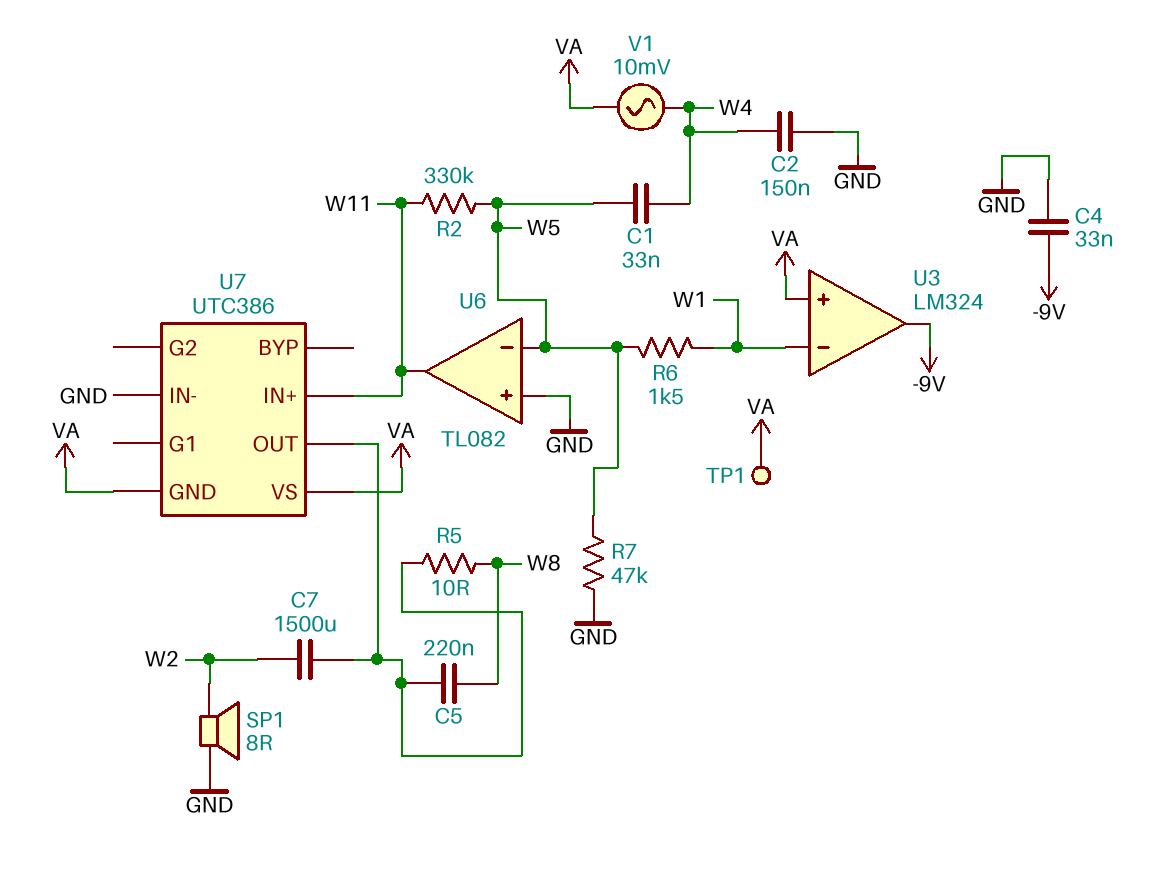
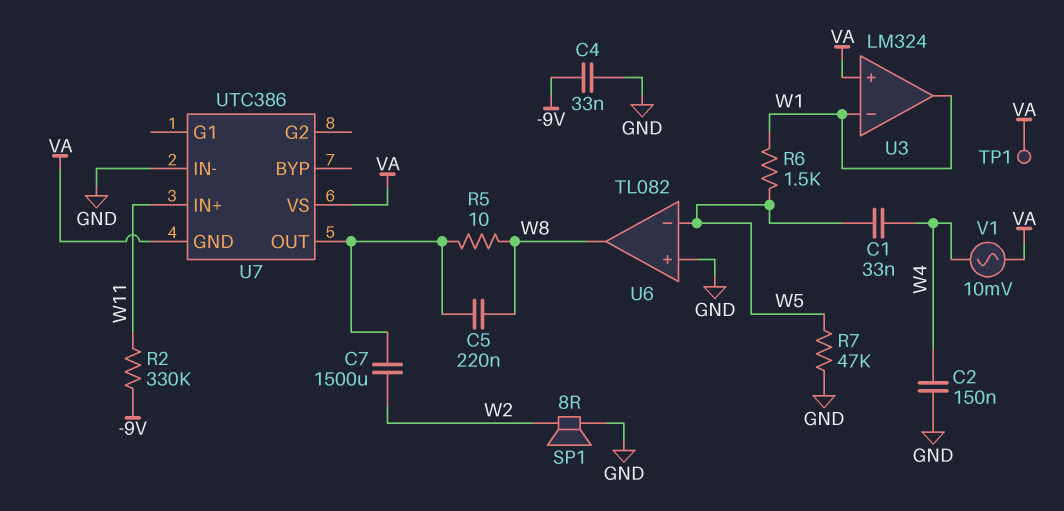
R2: 330k (W5, W11) -> 330k (-9V, W11)
U3 pin out: -9V -> W1
U6 pin out: W11 -> W8

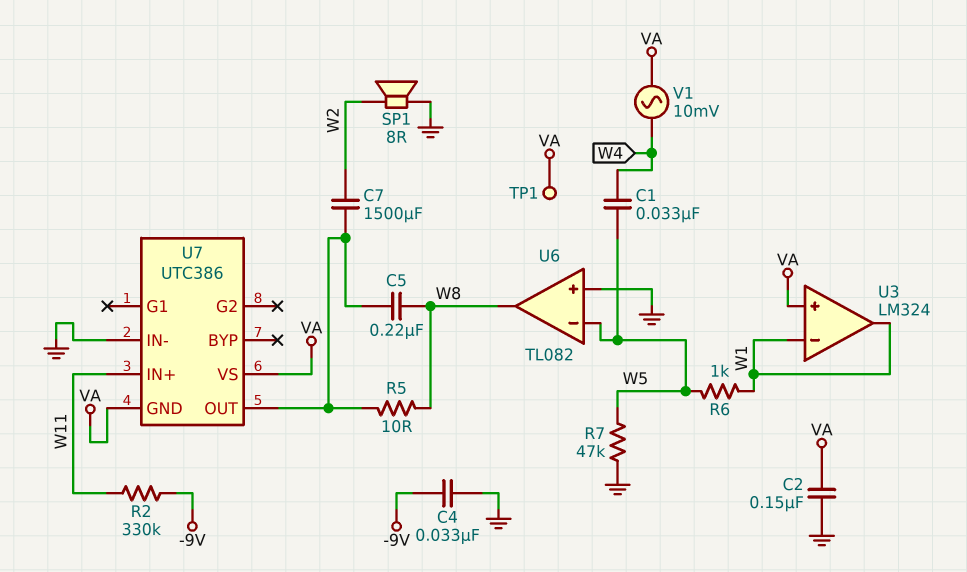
C2: 150nF (GND, W4) -> 150nF (GND, VA)
R6: 1.5k (W1, W5) -> 1k (W1, W5)

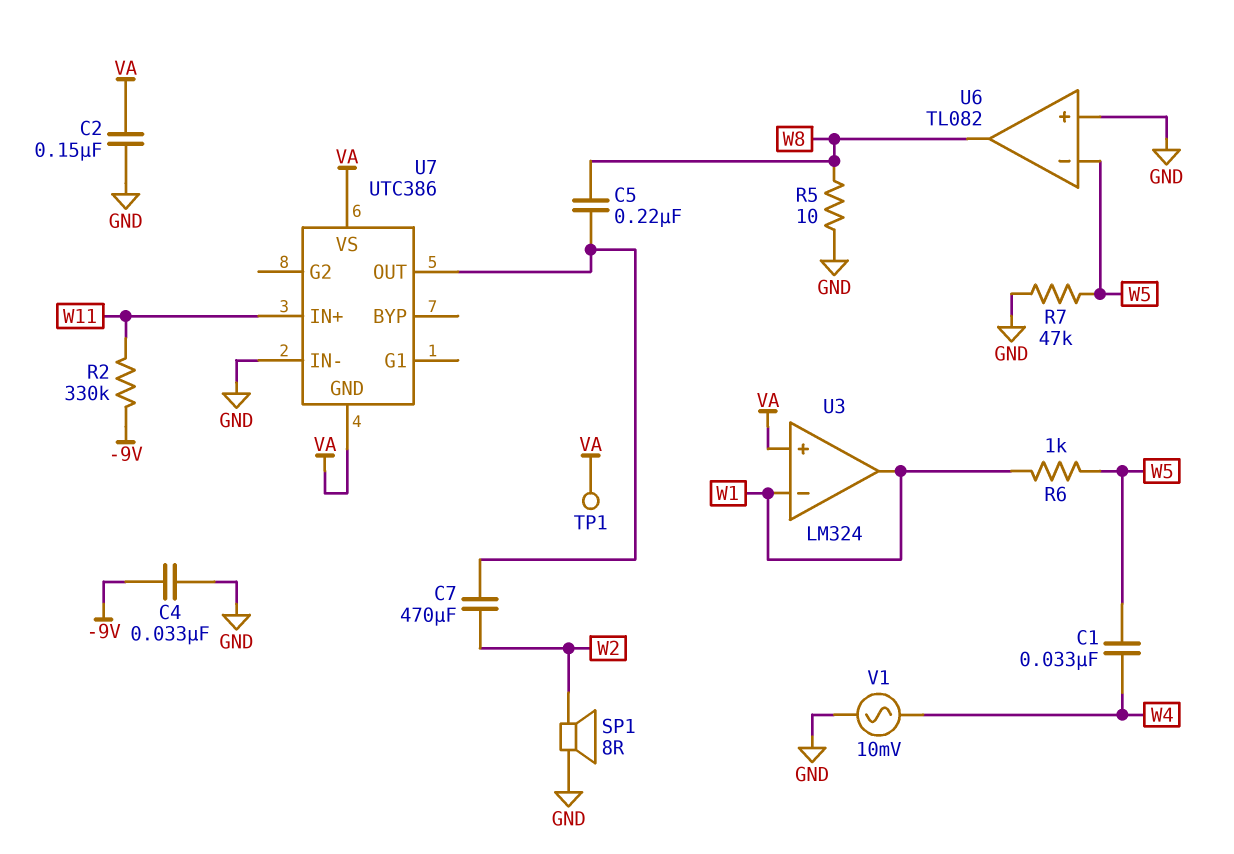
C7: 1500uF (U7/OUT, W2) -> 470uF (U7/OUT, W2)
R5: 10 (U7/OUT, W8) -> 10 (GND, W8)
V1: AC 10mV (VA, W4) -> AC 10mV (GND, W4)

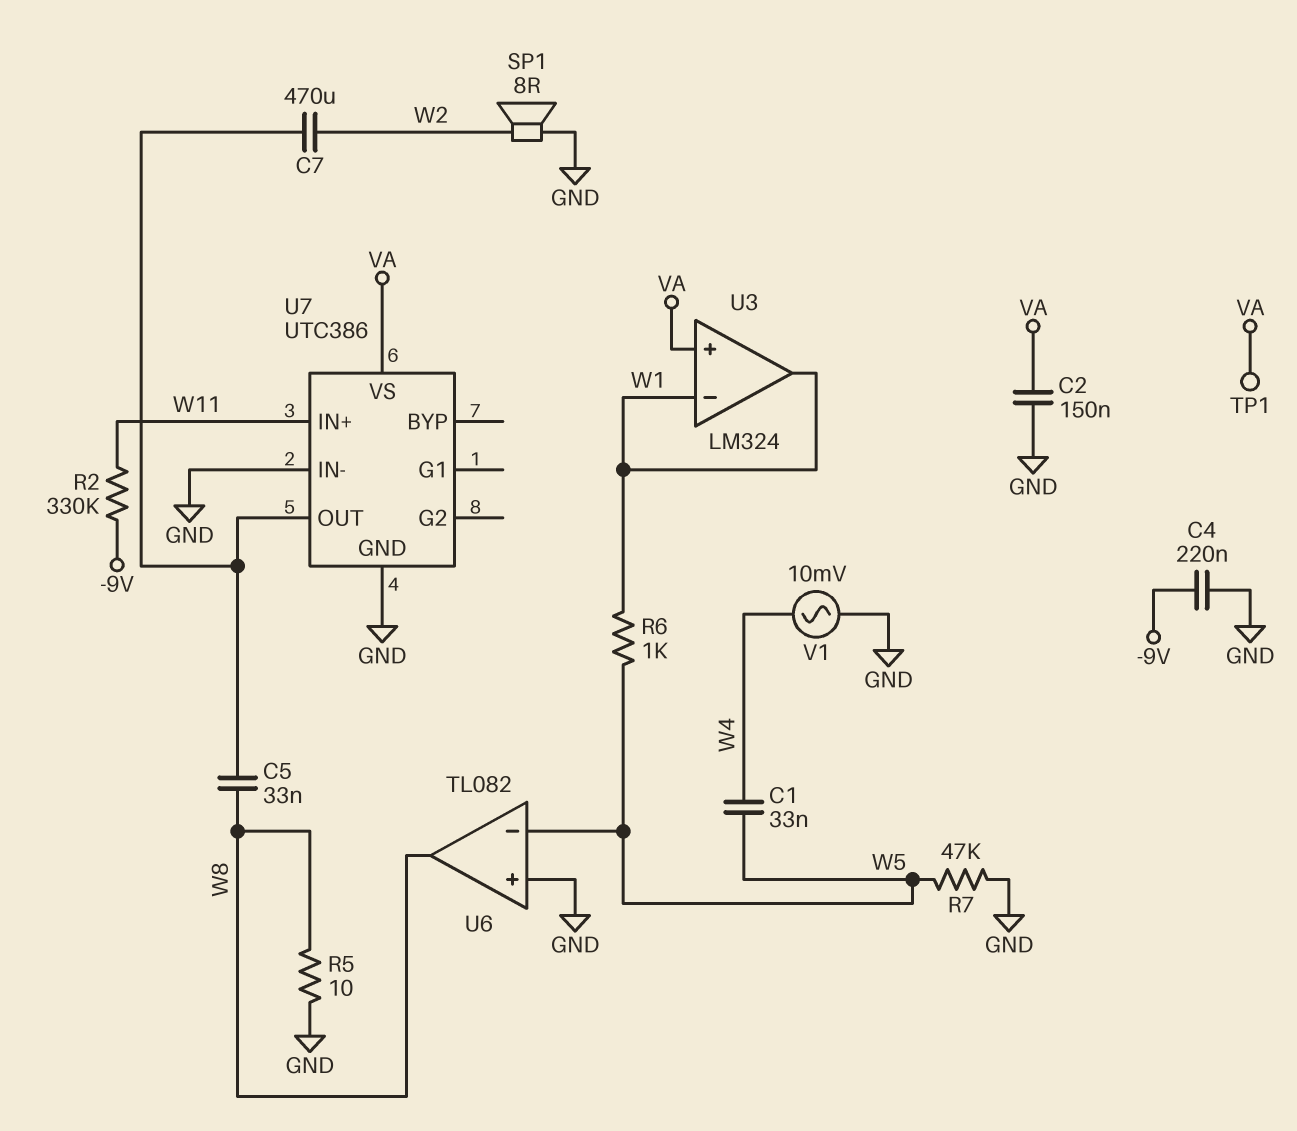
C4: 33nF (-9V, GND) -> 220nF (-9V, GND)
C5: 220nF (U7/OUT, W8) -> 33nF (U7/OUT, W8)
U7 pin GND: VA -> GND

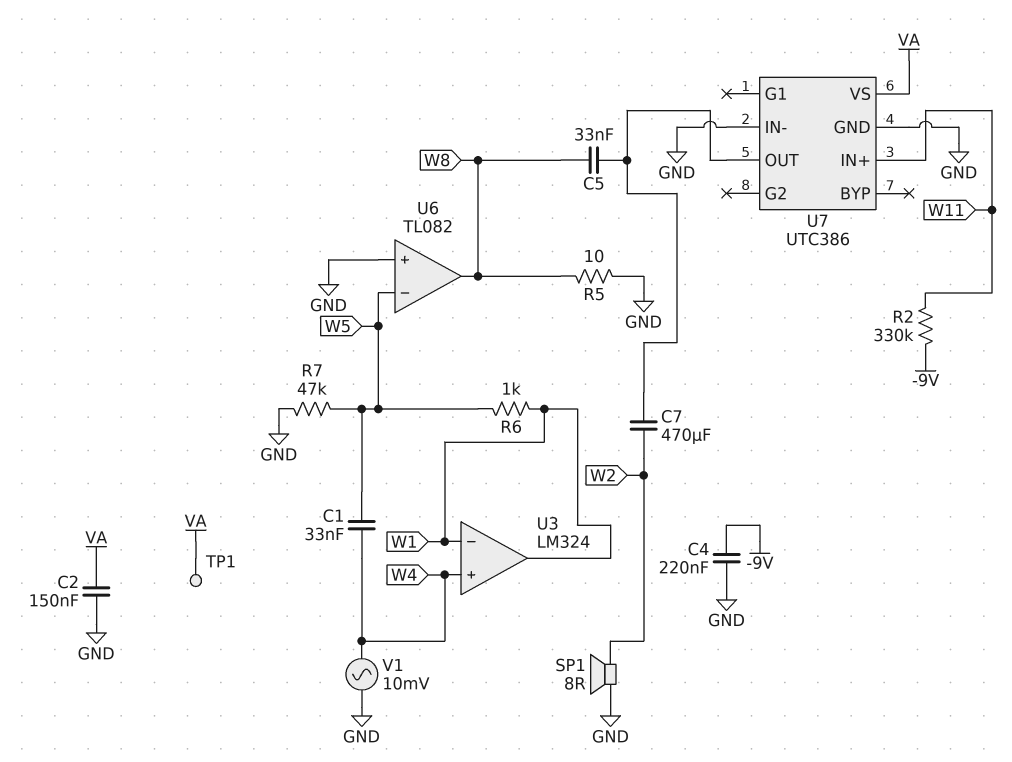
U3 pin in+: VA -> W4

